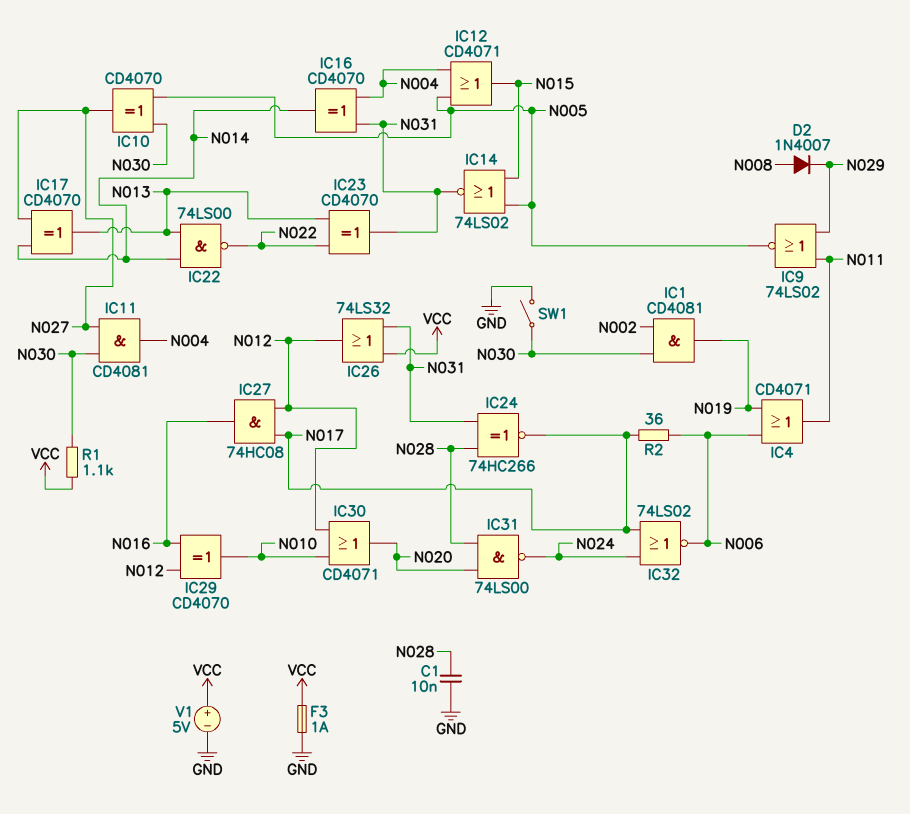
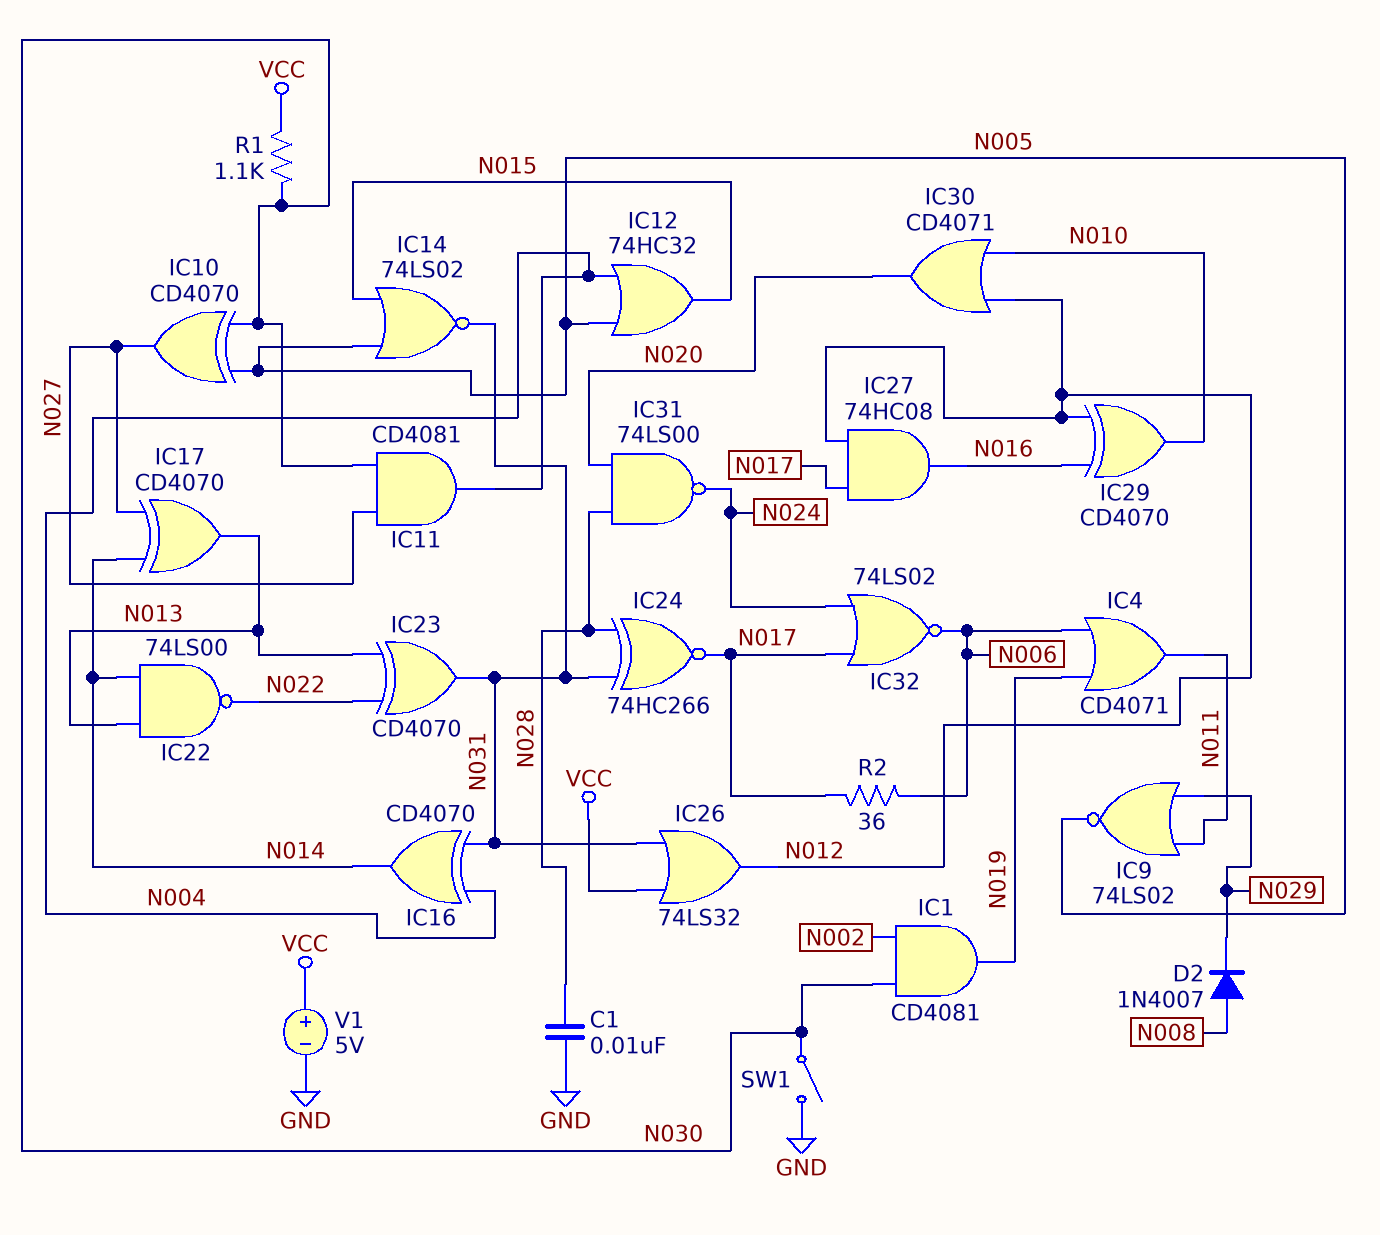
F3: 1A (GND, VCC) -> none
IC12: OR CD4071 (in N004, in N005, out N015) -> OR 74HC32 (in N004, in N005, out N015)

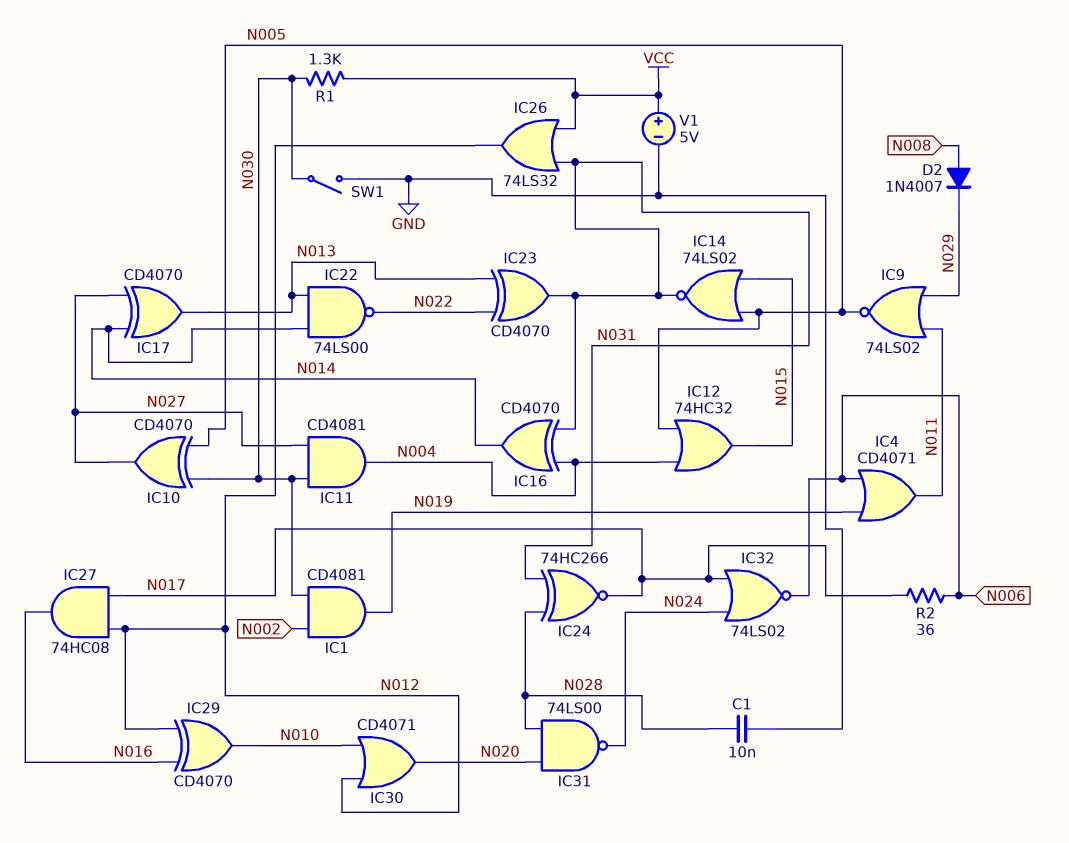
R1: 1.1k (N030, VCC) -> 1.3k (N030, VCC)

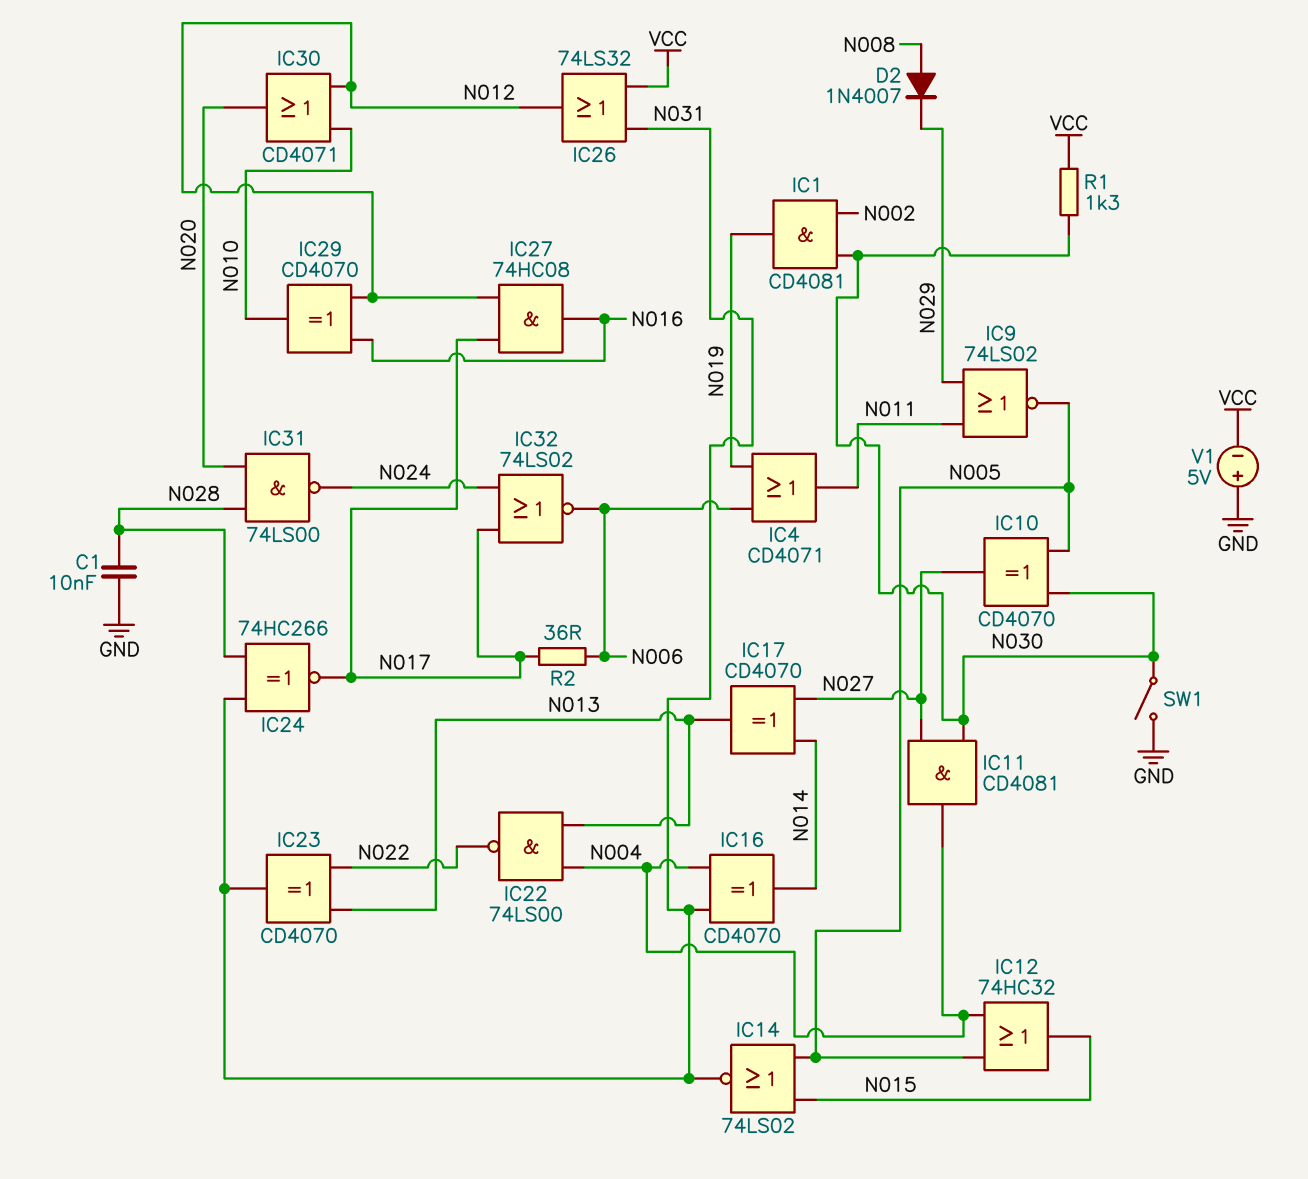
IC22: NAND 74LS00 (in N013, in N014, out N022) -> NAND 74LS00 (in N004, in N013, out N022)
V1: 5V (plus VCC, minus GND) -> 5V (plus GND, minus VCC)

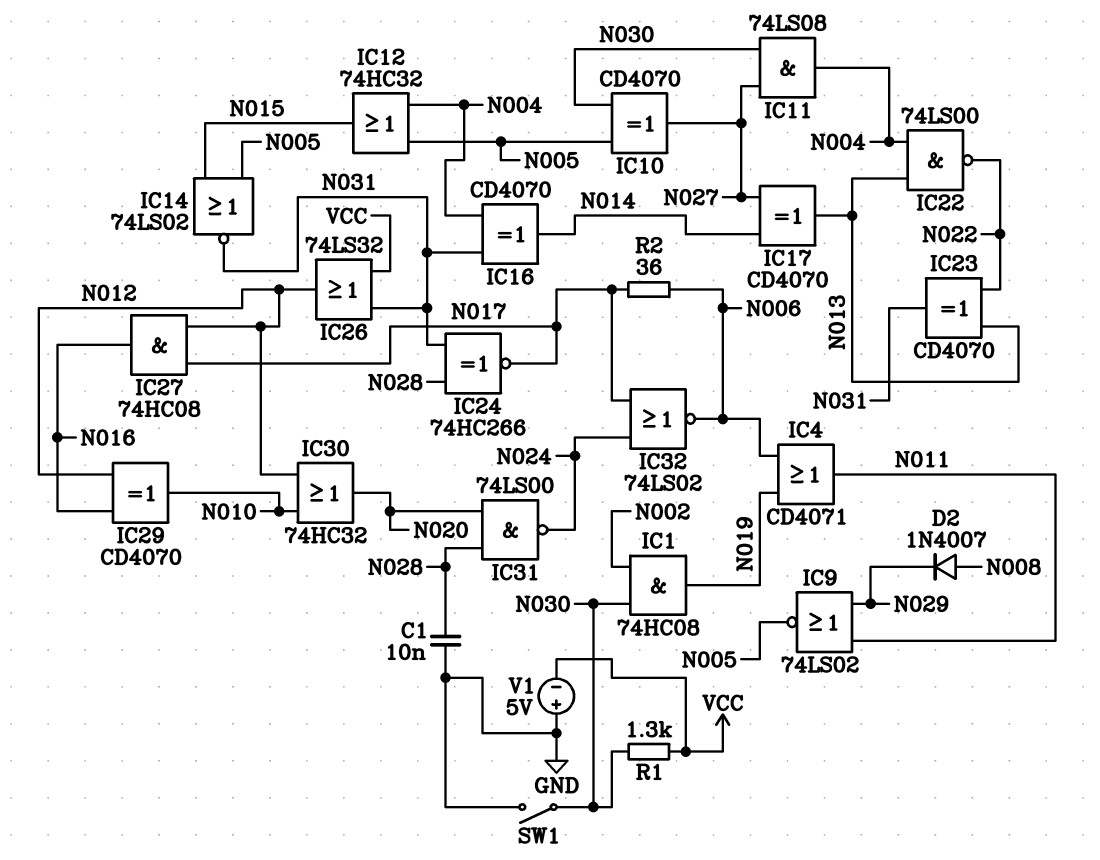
IC1: AND CD4081 (in N002, in N030, out N019) -> AND 74HC08 (in N002, in N030, out N019)
IC11: AND CD4081 (in N027, in N030, out N004) -> AND 74LS08 (in N027, in N030, out N004)
IC30: OR CD4071 (in N010, in N012, out N020) -> OR 74HC32 (in N010, in N012, out N020)

